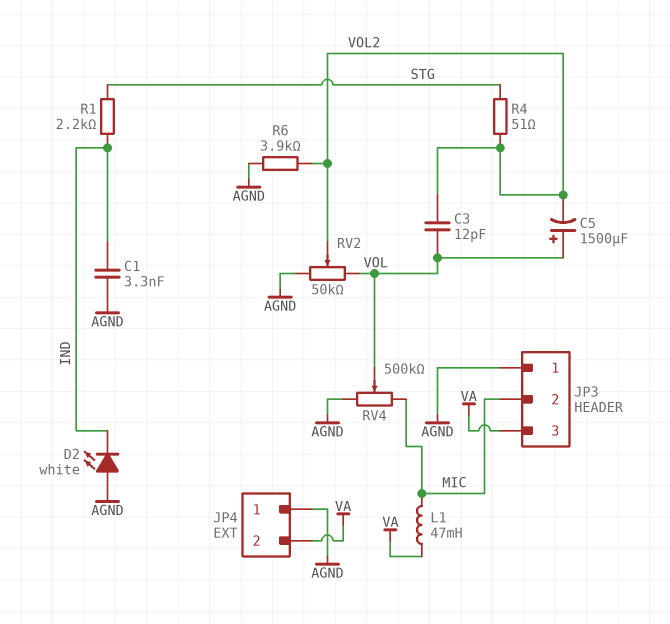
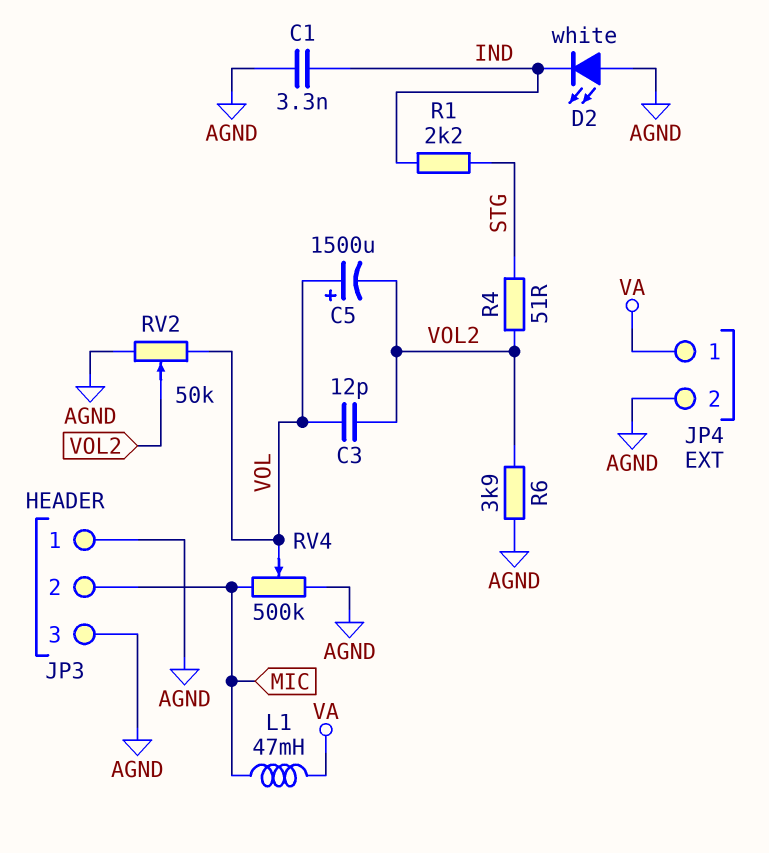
JP3 pin 3: VA -> AGND
JP4 pin 1: AGND -> VA
JP4 pin 2: VA -> AGND

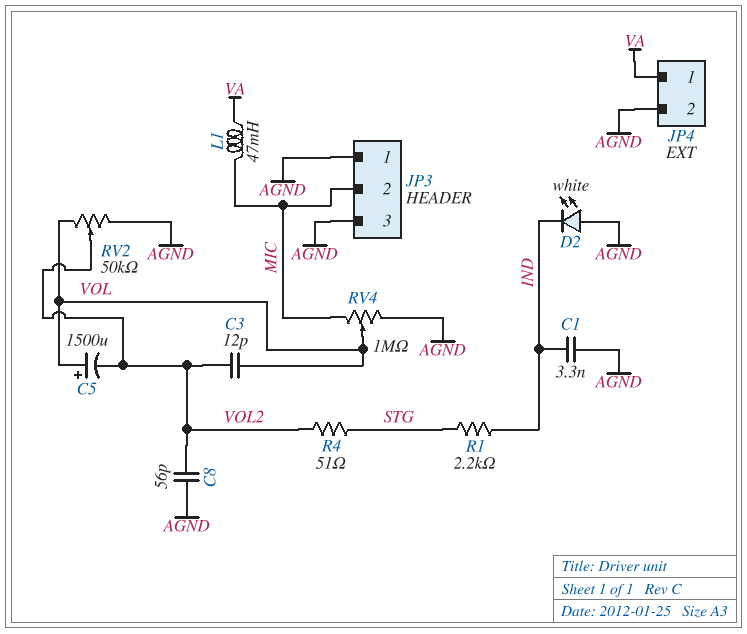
C8: none -> 56pF (AGND, VOL2)
R6: 3.9k (AGND, VOL2) -> none
RV4: 500k (AGND, MIC, wiper VOL) -> 1M (AGND, MIC, wiper VOL)

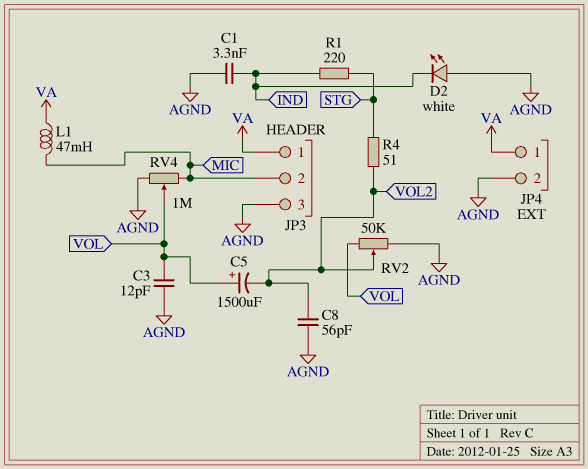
C3: 12pF (VOL, VOL2) -> 12pF (AGND, VOL)
JP3 pin 1: AGND -> VA
R1: 2.2k (IND, STG) -> 220 (IND, STG)

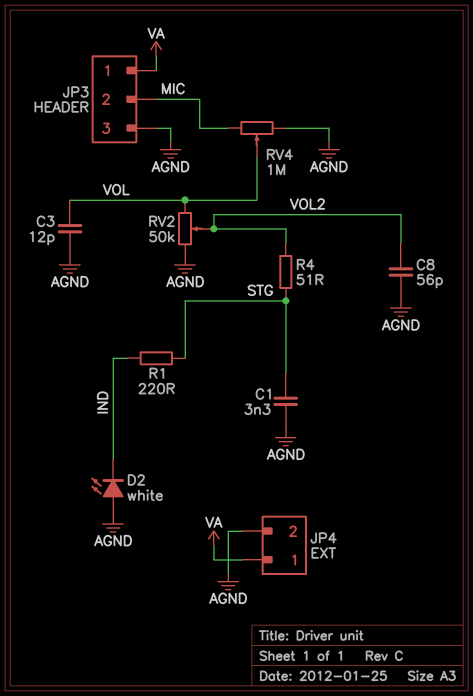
C1: 3.3nF (AGND, IND) -> 3.3nF (AGND, STG)
C5: 1500uF (plus VOL, minus VOL2) -> none
L1: 47mH (MIC, VA) -> none

